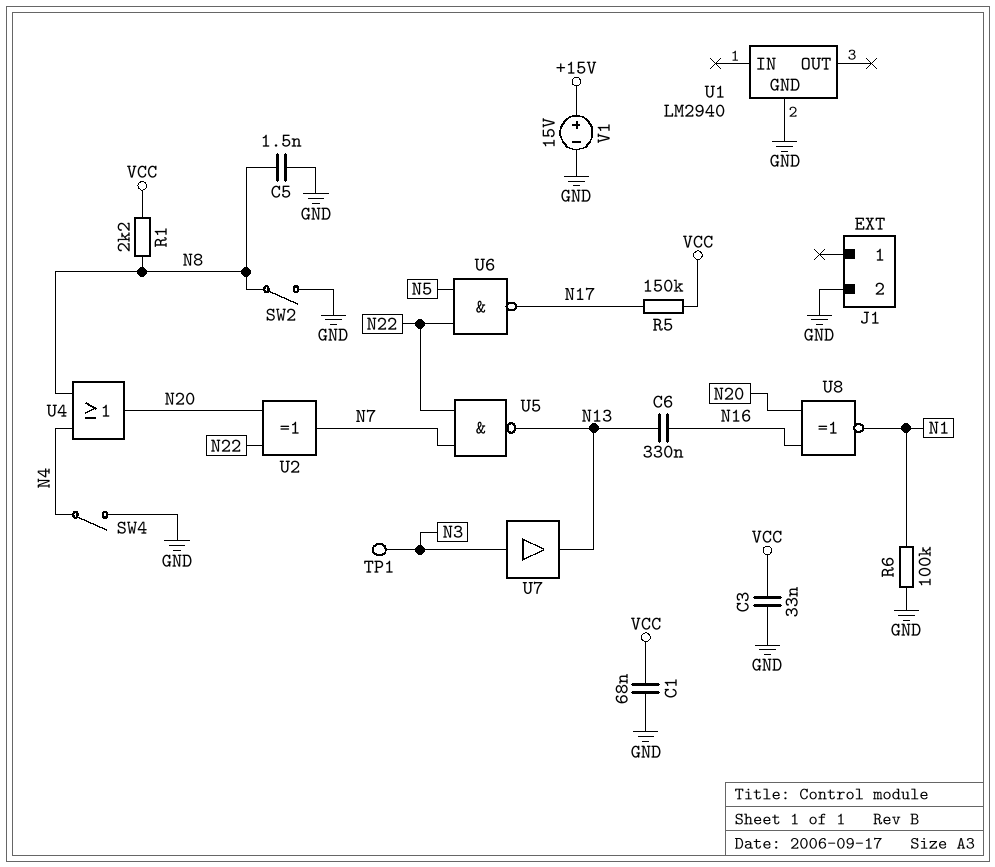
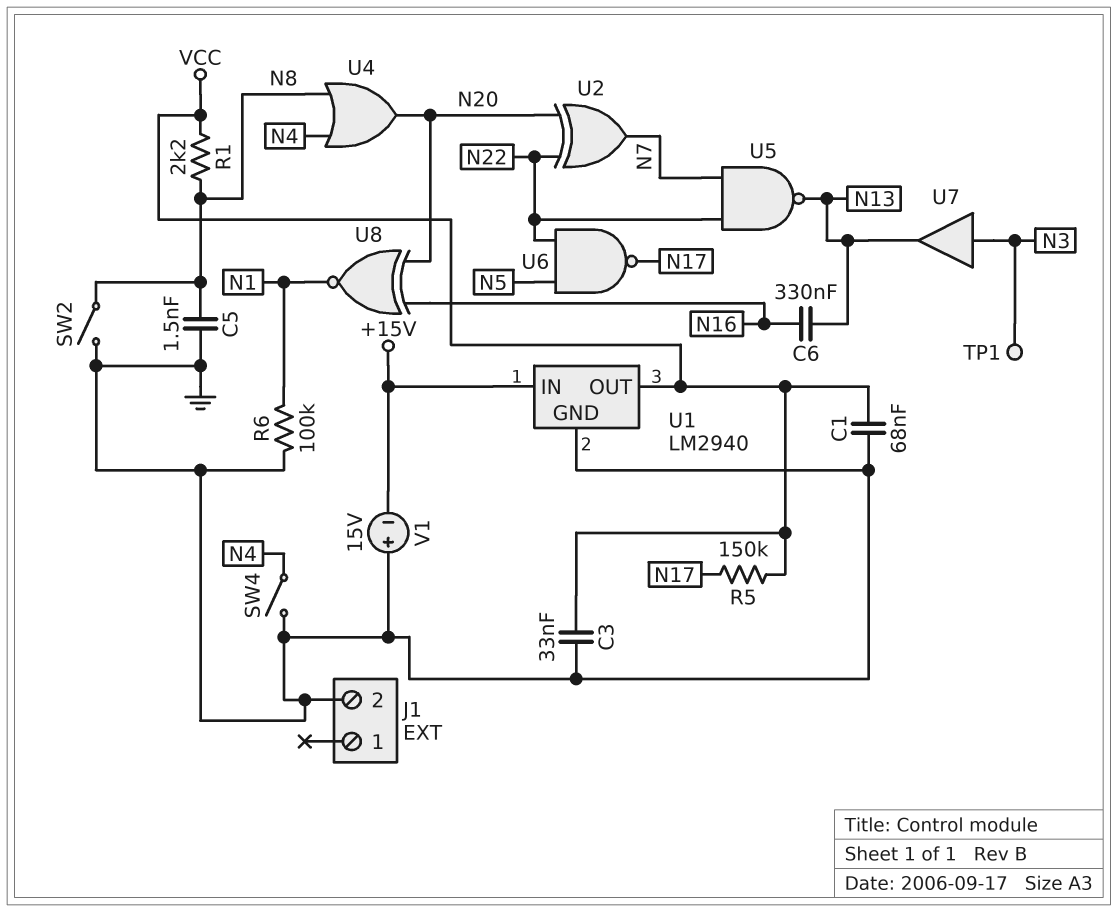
U1 pin IN: none -> +15V
U1 pin OUT: none -> VCC
V1: 15V (plus +15V, minus GND) -> 15V (plus GND, minus +15V)

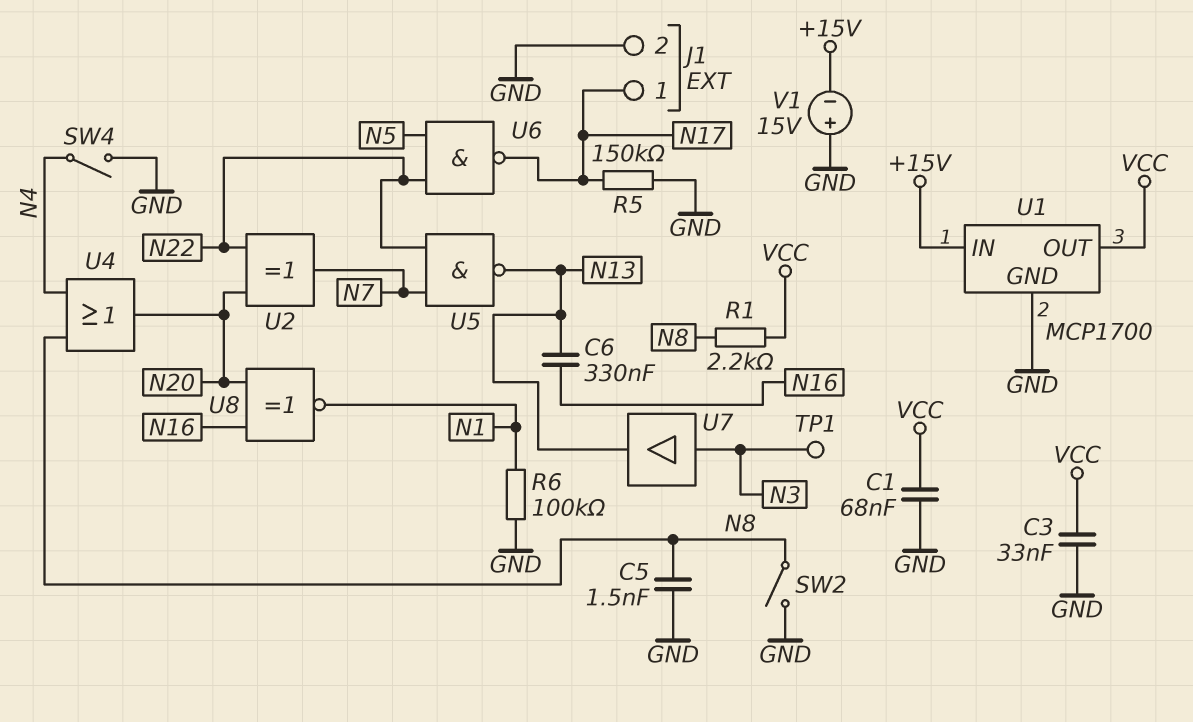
J1 pin 1: none -> N17
R5: 150k (N17, VCC) -> 150k (GND, N17)
U1: LM2940 -> MCP1700

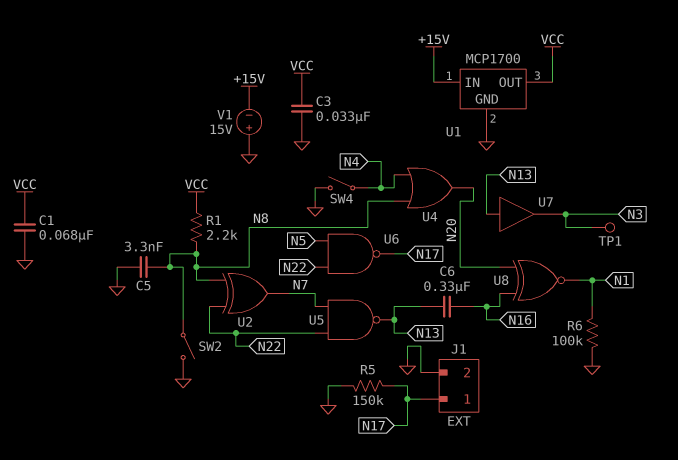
C5: 1.5nF (GND, N8) -> 3.3nF (GND, N8)
U2: XOR (in N20, in N22, out N7) -> XOR (in N8, in N22, out N7)
U7: buffer (in N3, out N13) -> buffer (in N13, out N3)

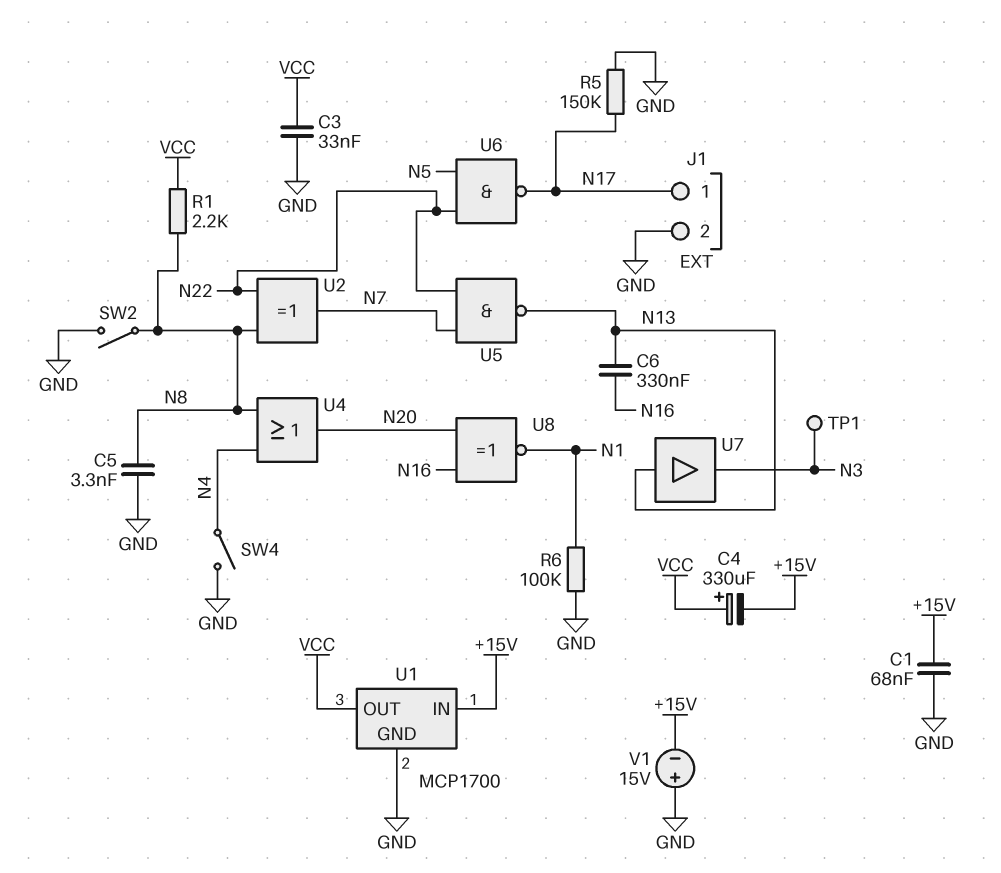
C1: 68nF (GND, VCC) -> 68nF (+15V, GND)
C4: none -> 330uF (plus VCC, minus +15V)

